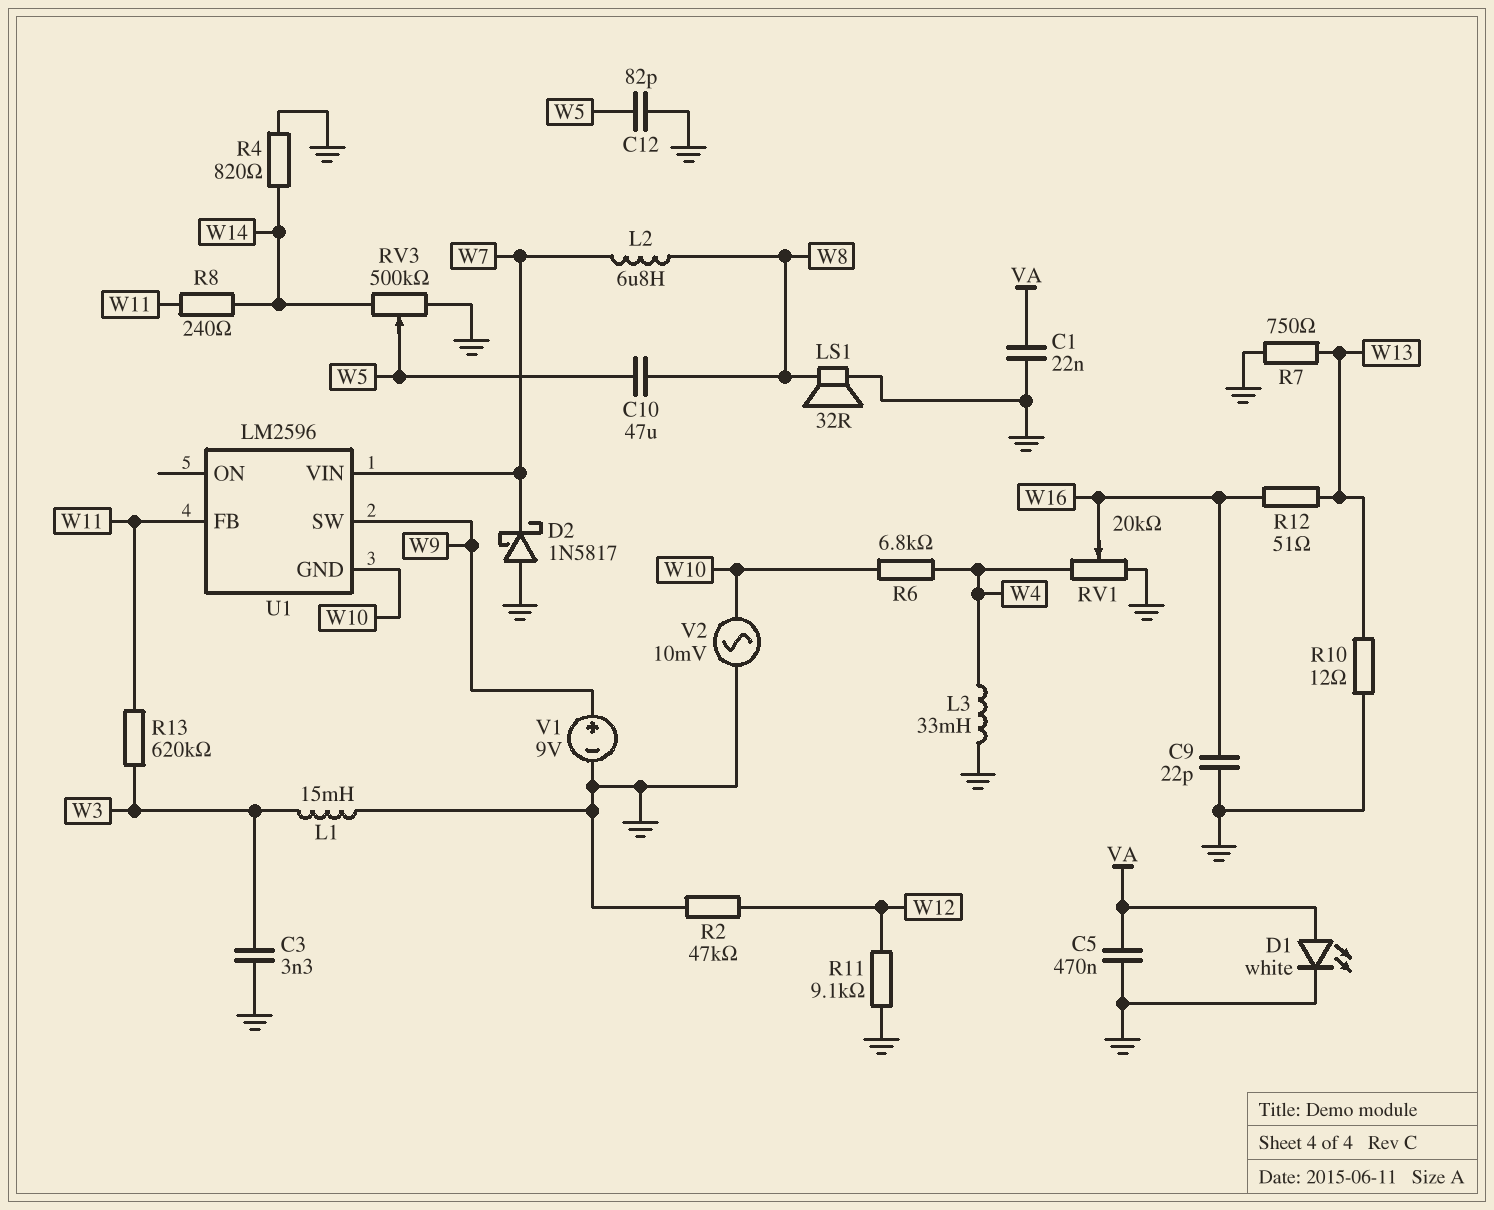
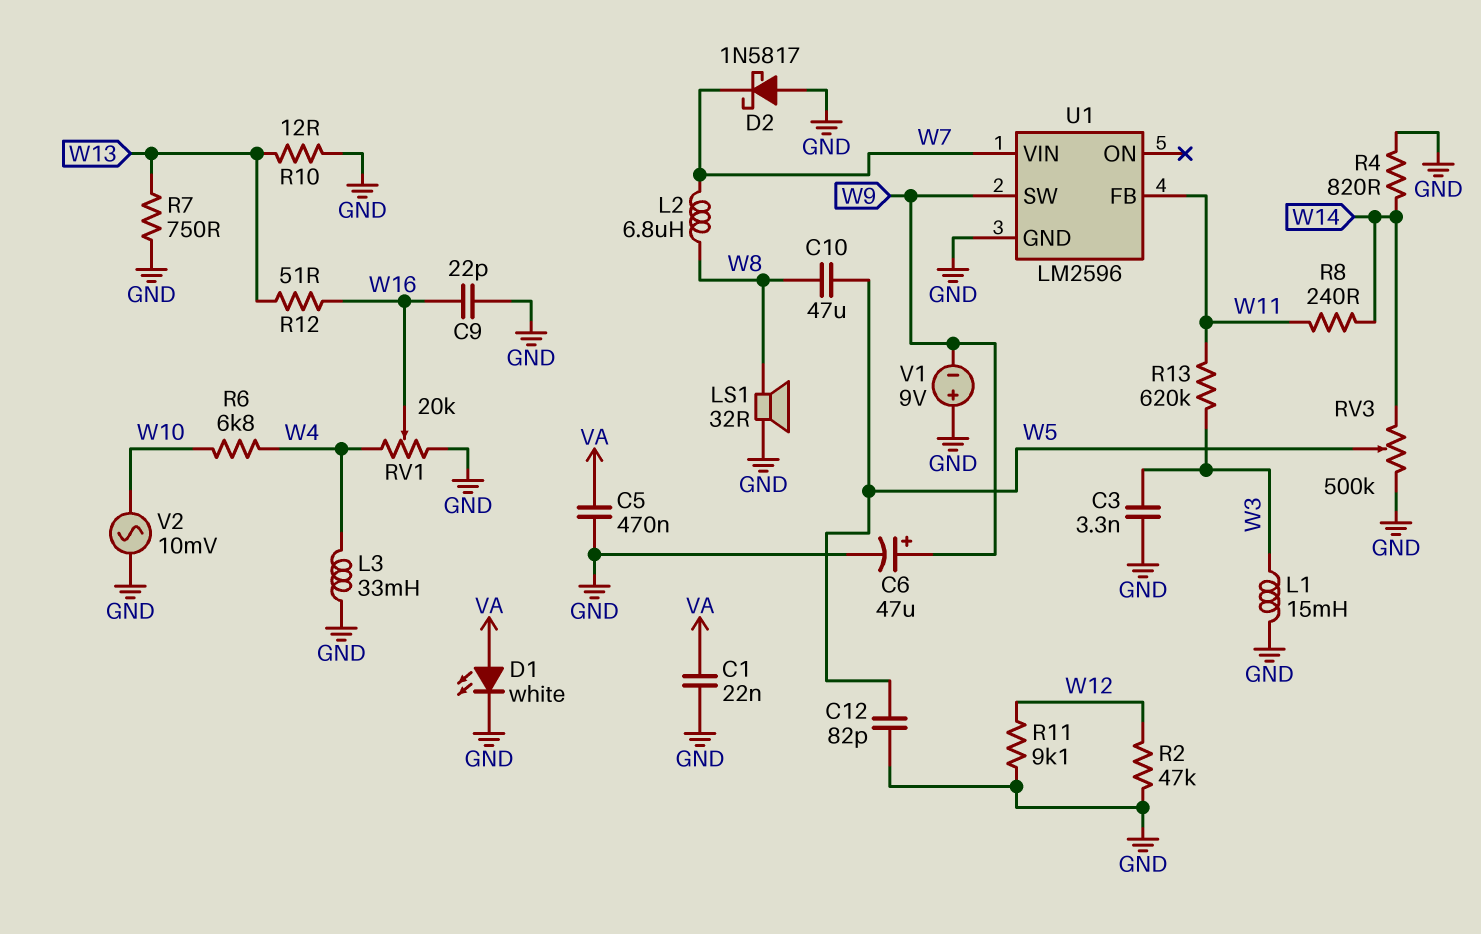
C6: none -> 47uF (plus W9, minus GND)
U1 pin GND: W10 -> GND
V1: 9V (plus W9, minus GND) -> 9V (plus GND, minus W9)

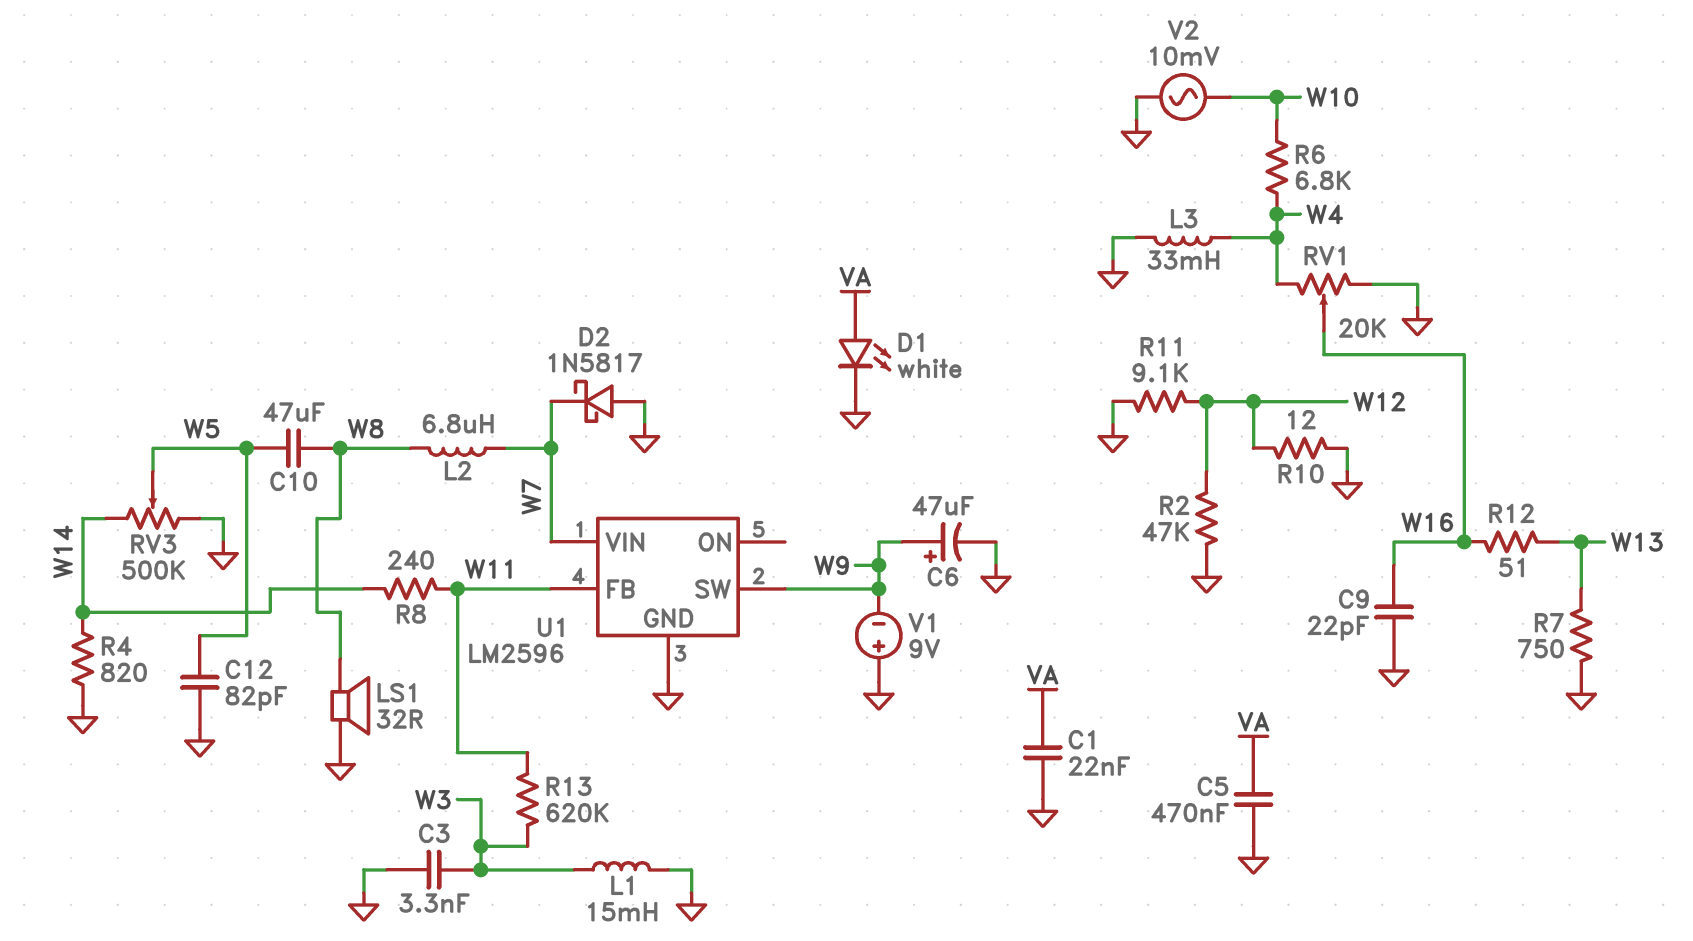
R10: 12 (GND, W13) -> 12 (GND, W12)

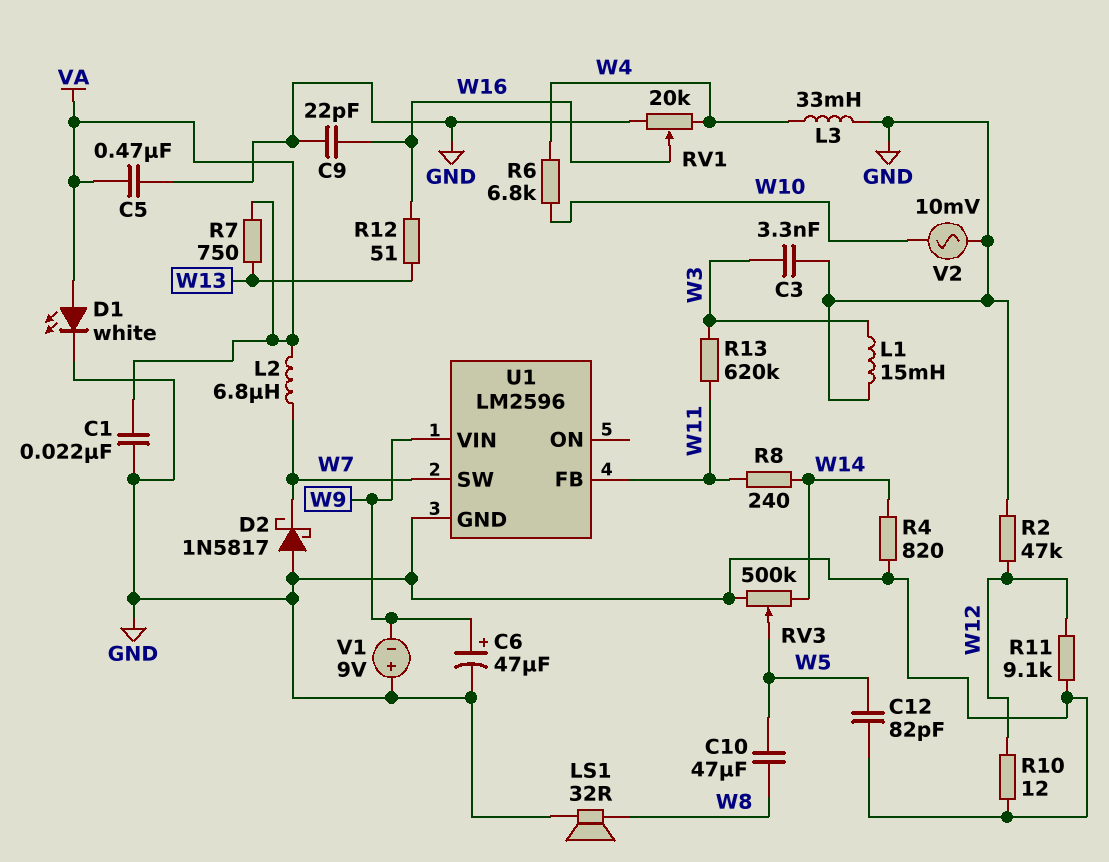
L2: 6.8uH (W7, W8) -> 6.8uH (VA, W7)
R7: 750 (GND, W13) -> 750 (VA, W13)
U1 pin SW: W9 -> W7
U1 pin VIN: W7 -> W9

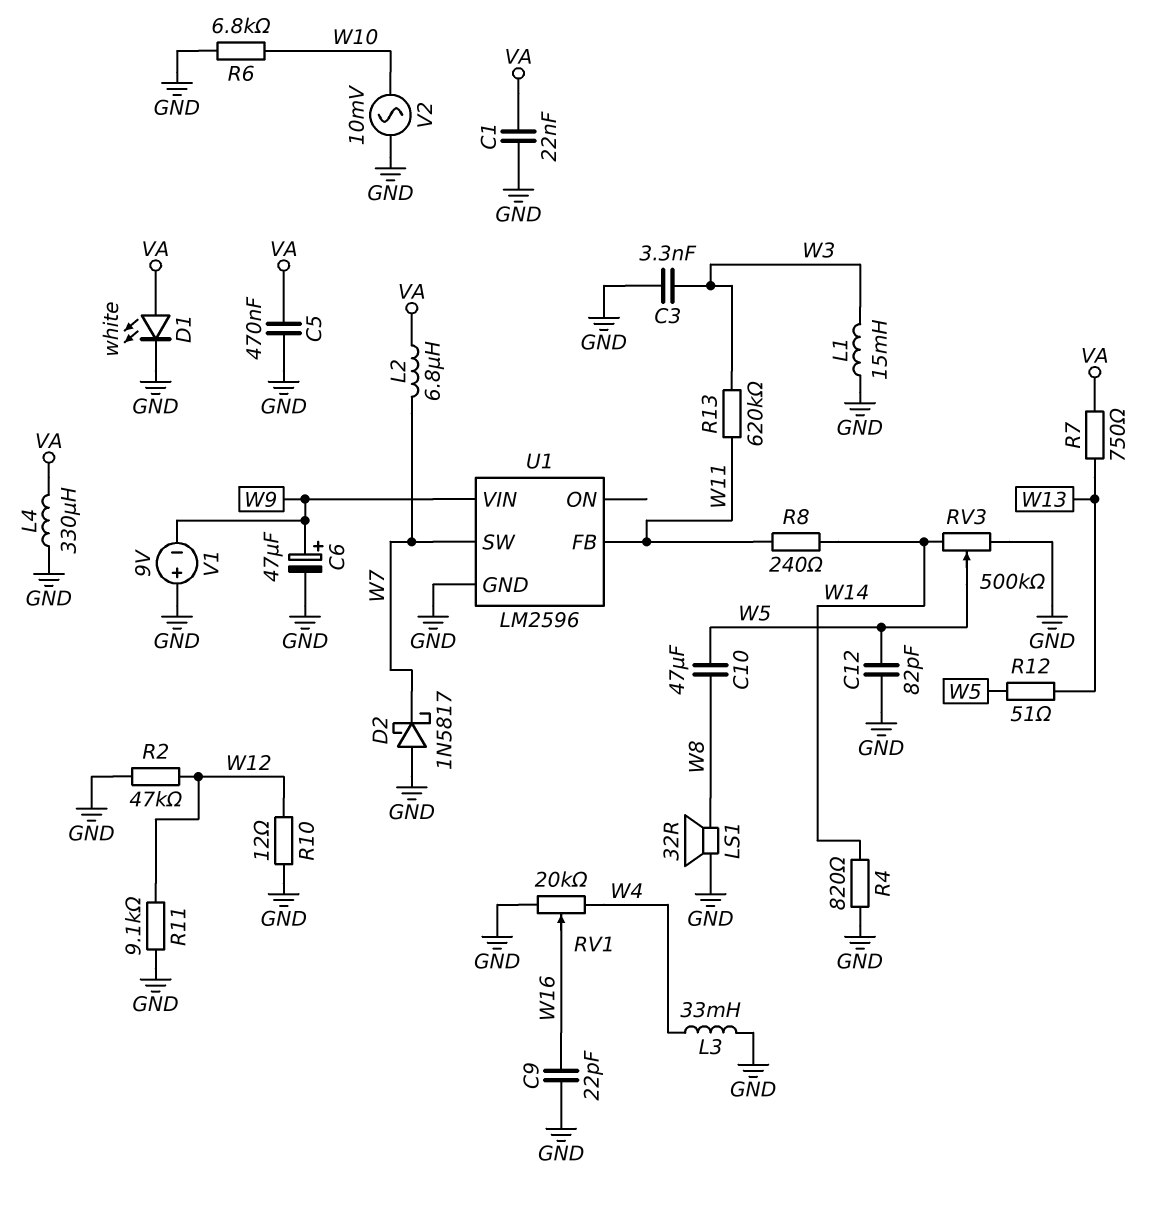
L4: none -> 330uH (GND, VA)
R6: 6.8k (W4, W10) -> 6.8k (GND, W10)
R12: 51 (W13, W16) -> 51 (W5, W13)

